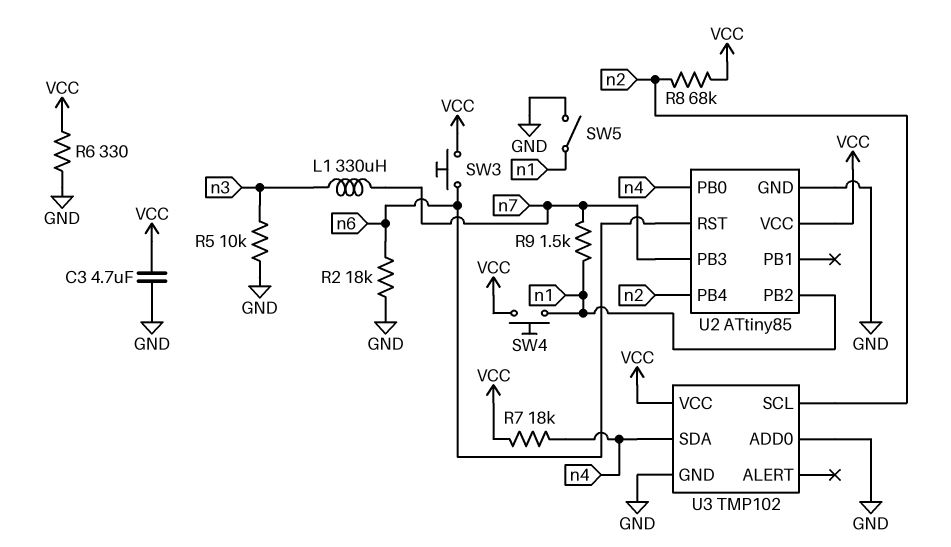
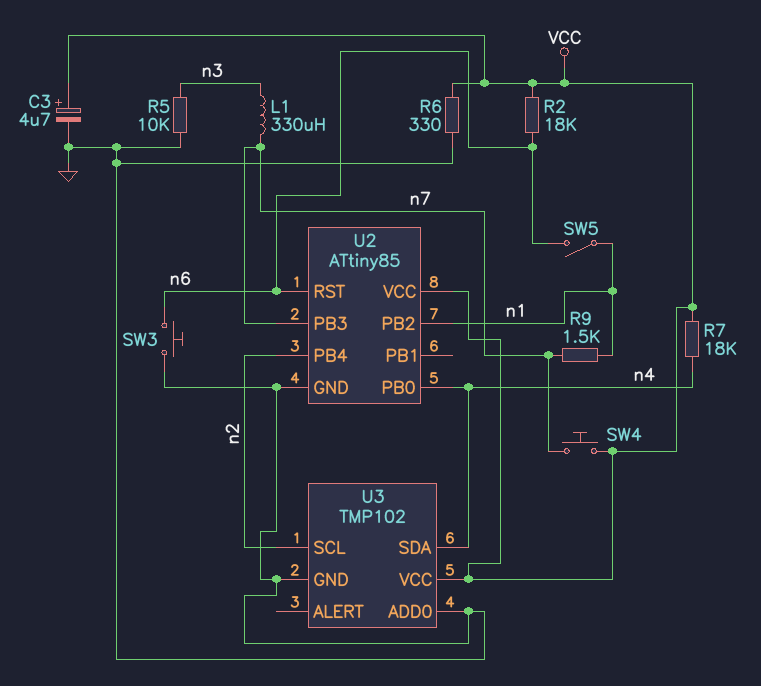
C3: 4.7uF (GND, VCC) -> 4.7uF (plus VCC, minus GND)
R2: 18k (GND, n6) -> 18k (VCC, n6)
R8: 68k (VCC, n2) -> none
SW3: button (VCC, n6) -> button (GND, n6)
SW4: button (VCC, n1) -> button (VCC, n7)
SW5: switch (GND, n1) -> switch (n1, n6)

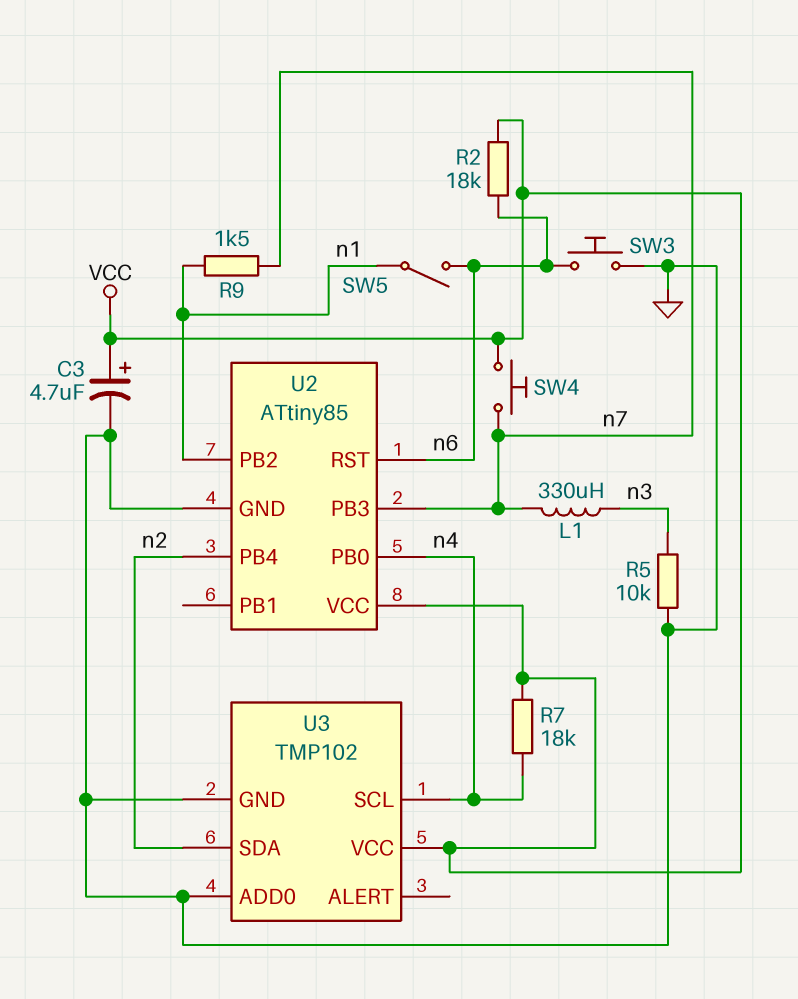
R6: 330 (GND, VCC) -> none
U3 pin SCL: n2 -> n4
U3 pin SDA: n4 -> n2

